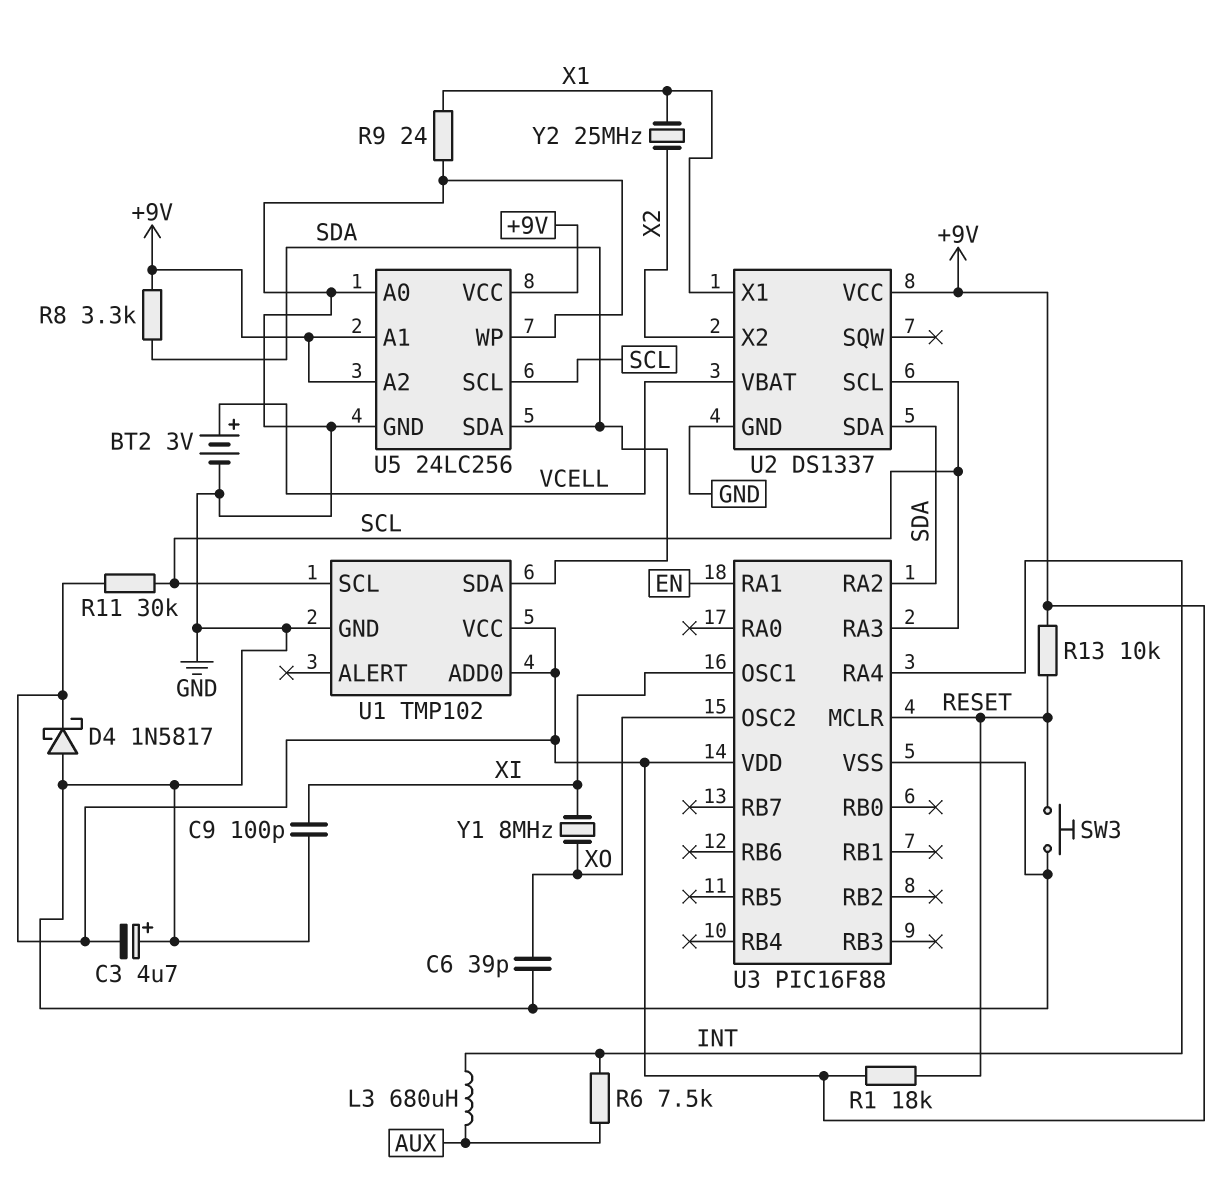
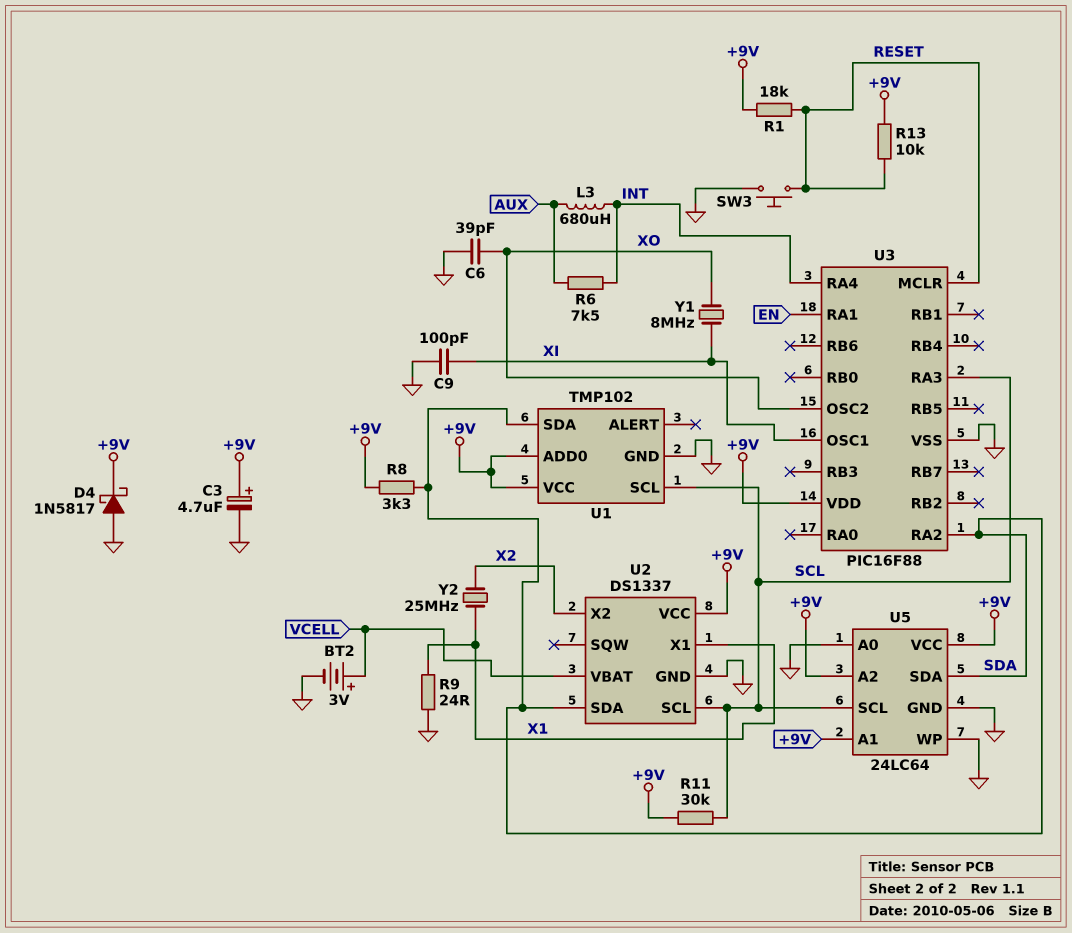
C3: 4.7uF (plus GND, minus +9V) -> 4.7uF (plus +9V, minus GND)
U5: 24LC256 -> 24LC64

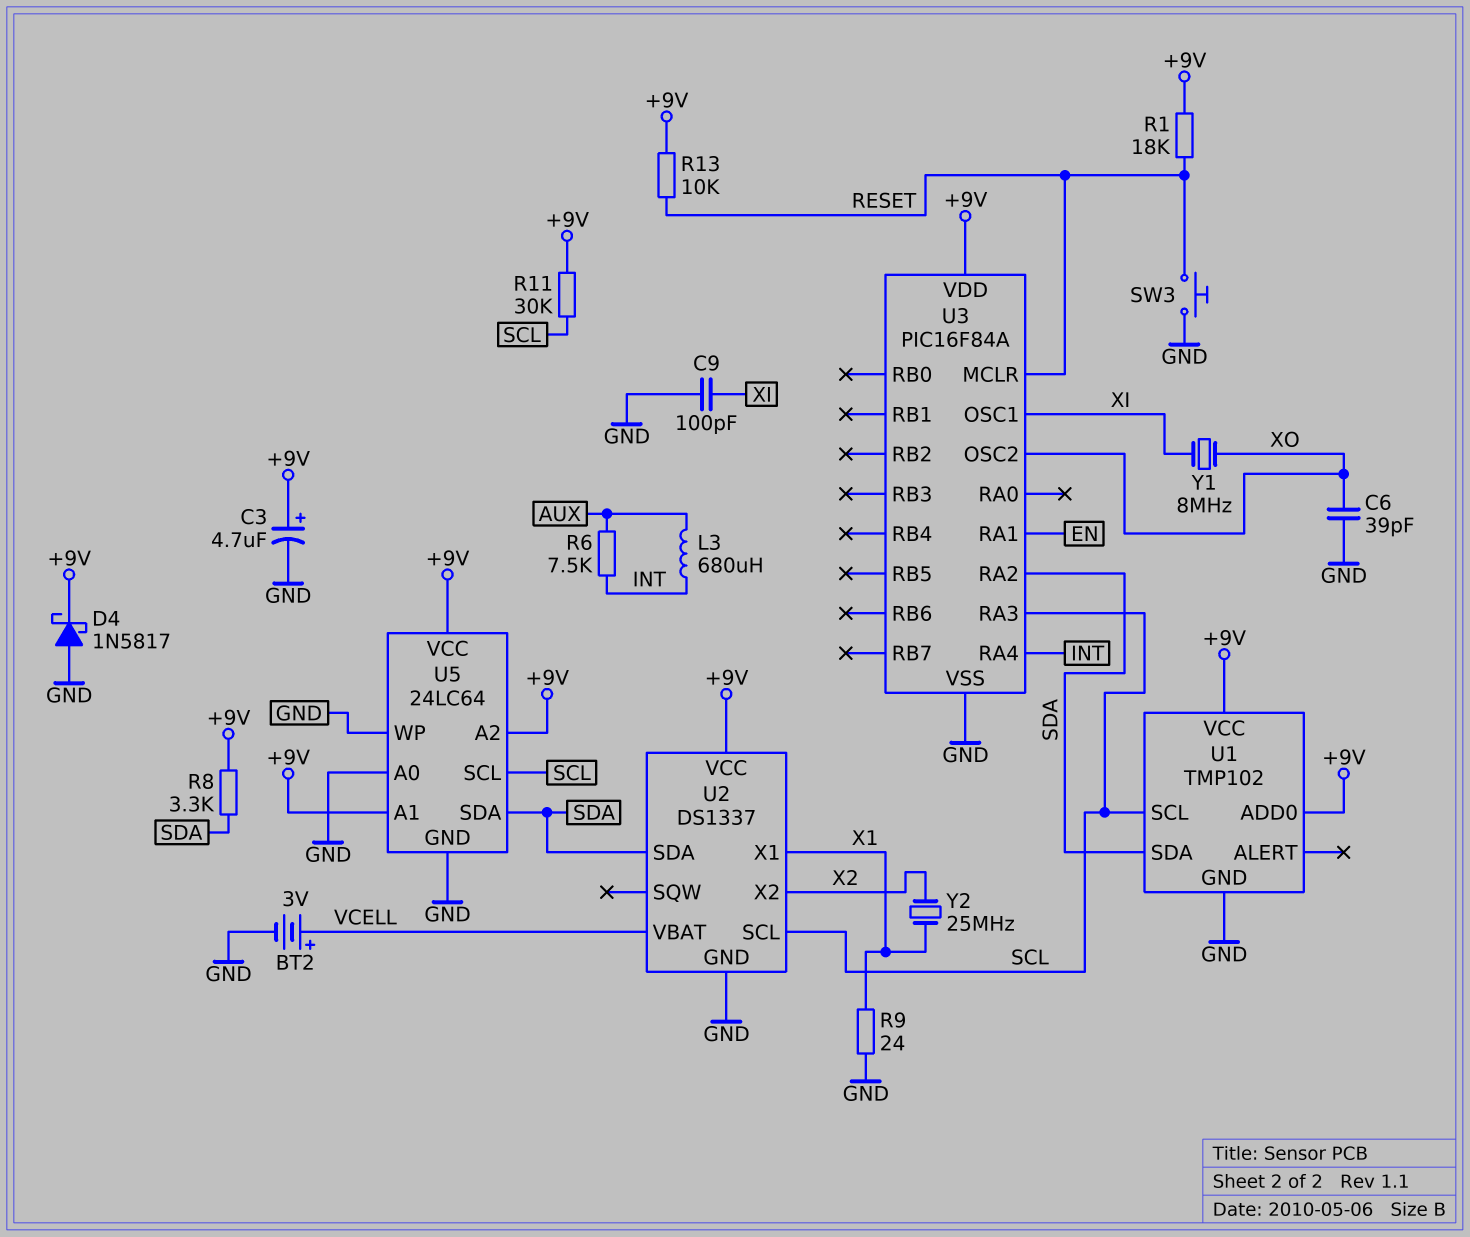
U3: PIC16F88 -> PIC16F84A

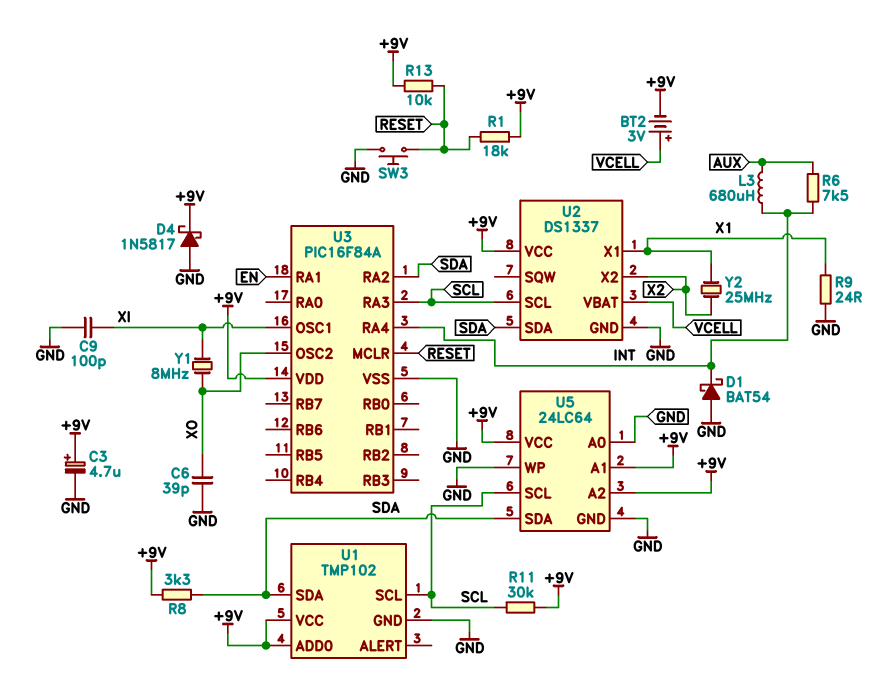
BT2: 3V (plus VCELL, minus GND) -> 3V (plus VCELL, minus +9V)
D1: none -> schottky BAT54 (A GND, K INT)

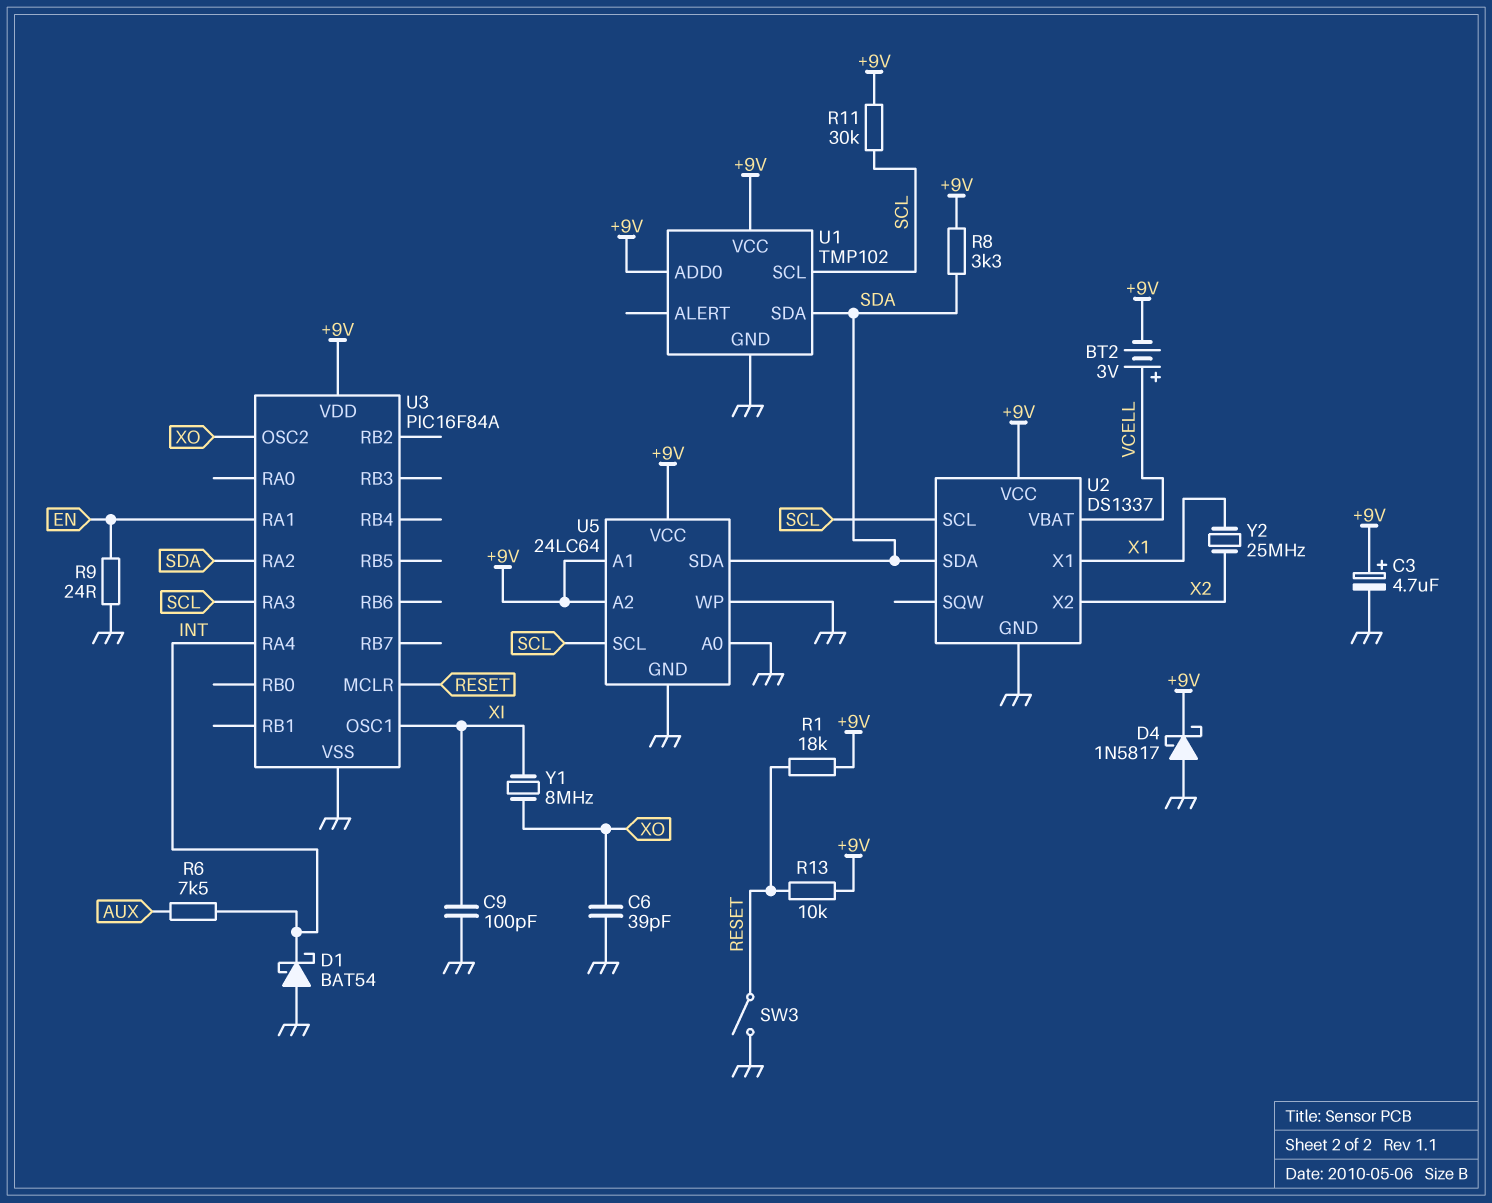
L3: 680uH (AUX, INT) -> none
R9: 24 (GND, X1) -> 24 (EN, GND)
SW3: button (GND, RESET) -> switch (GND, RESET)

